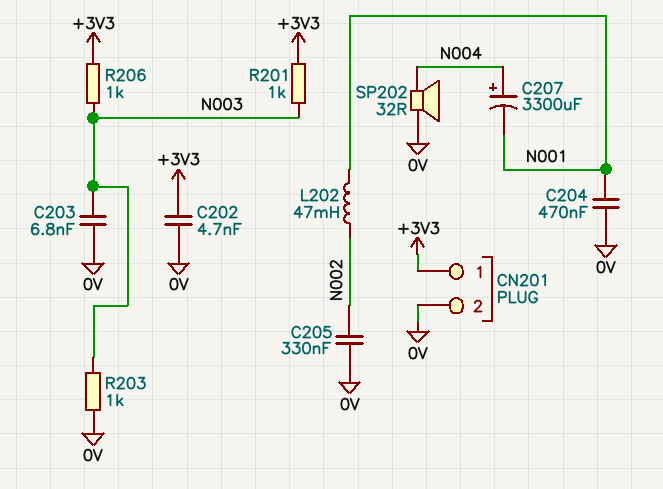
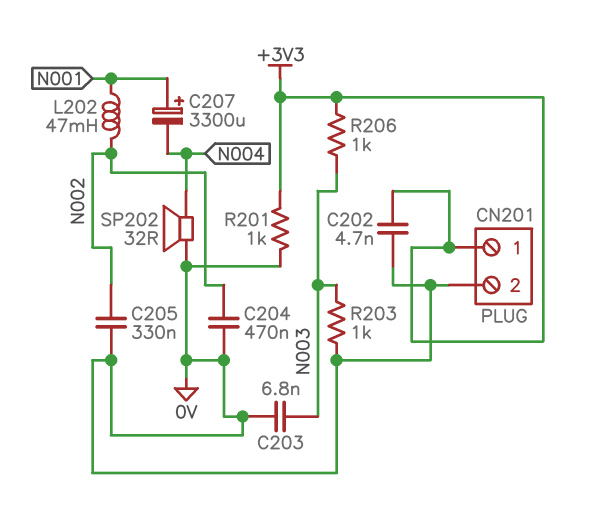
C204: 470nF (0V, N001) -> 470nF (0V, N002)
C207: 3300uF (plus N004, minus N001) -> 3300uF (plus N001, minus N004)
R201: 1k (+3V3, N003) -> 1k (+3V3, 0V)

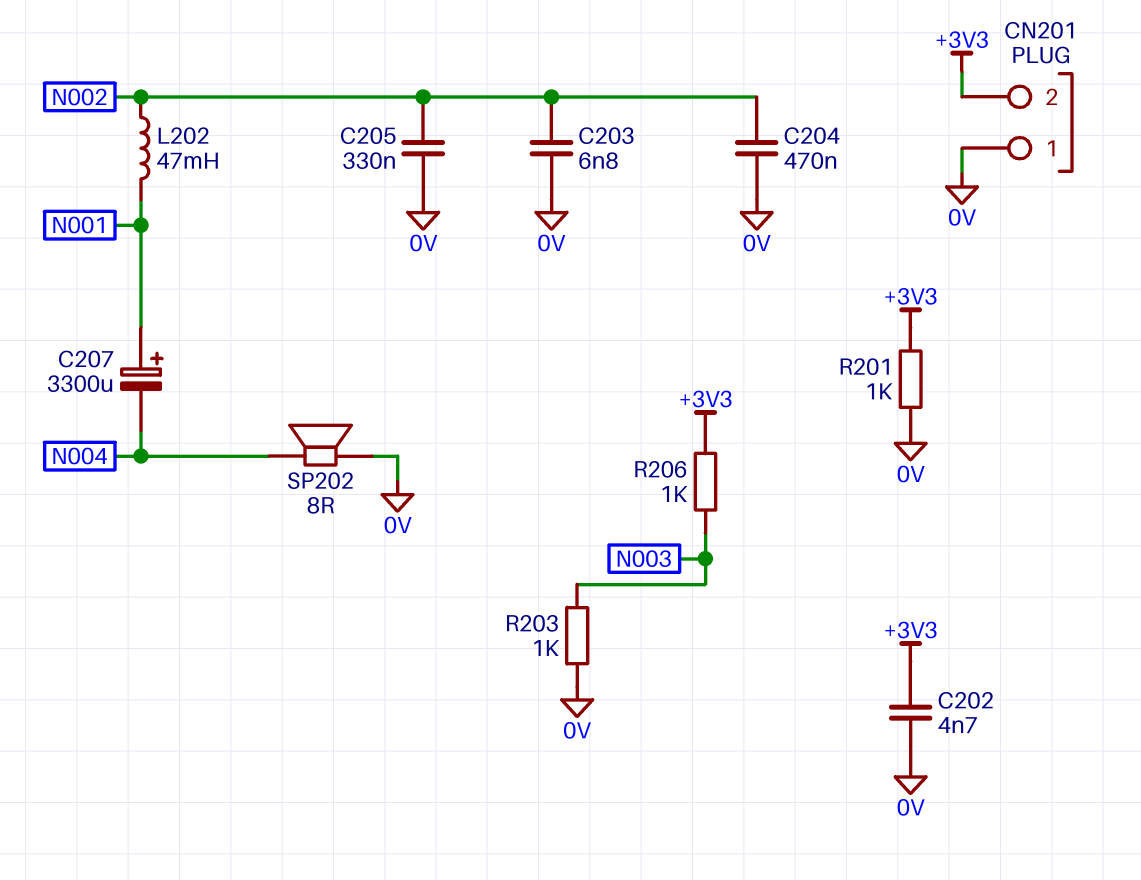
C203: 6.8nF (0V, N003) -> 6.8nF (0V, N002)
CN201 pin 1: +3V3 -> 0V
CN201 pin 2: 0V -> +3V3
SP202: speaker 32R (0V, N004) -> speaker 8R (0V, N004)

